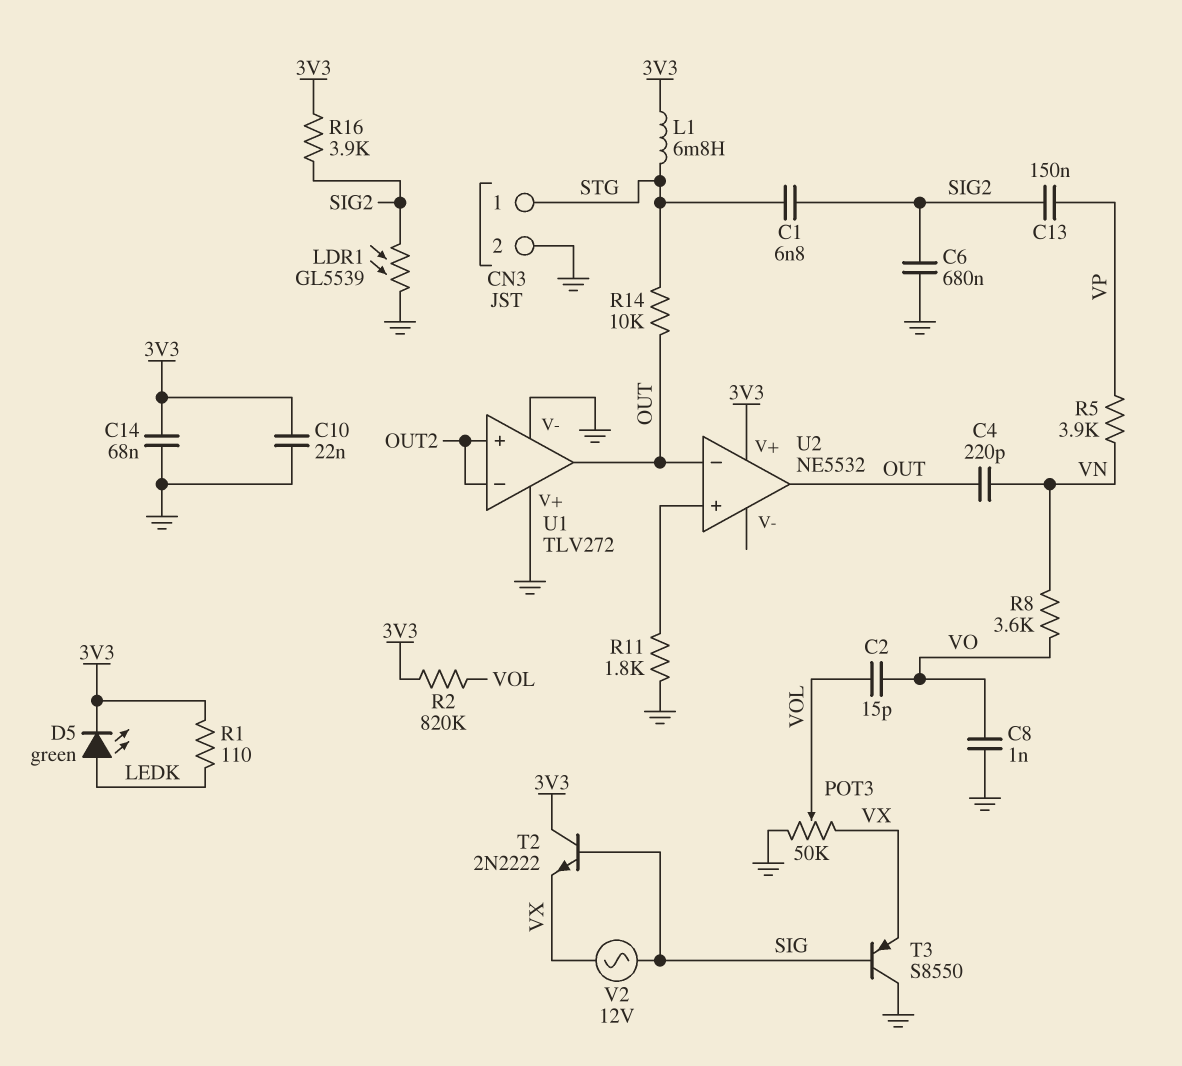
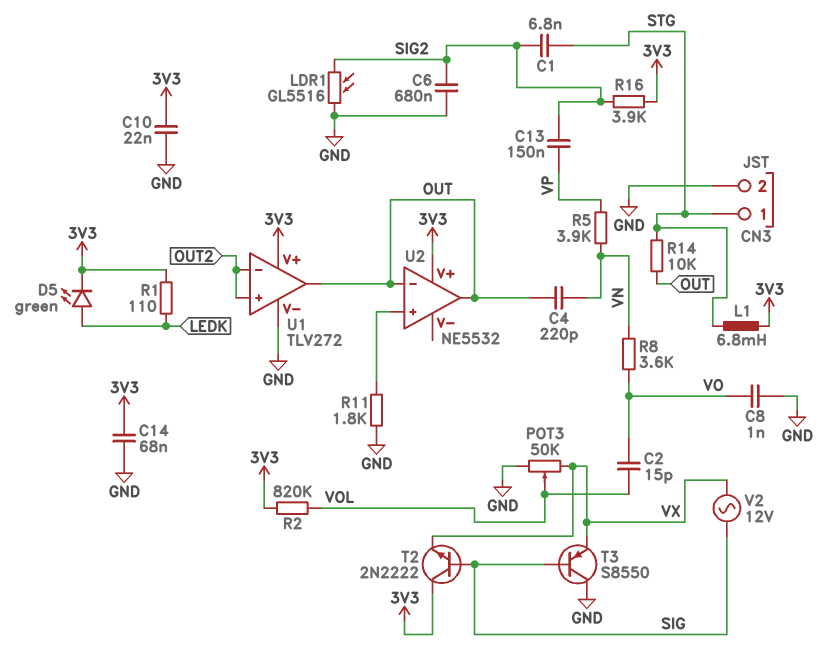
LDR1: GL5539 (GND, SIG2) -> GL5516 (GND, SIG2)
U1 pin V+: GND -> 3V3

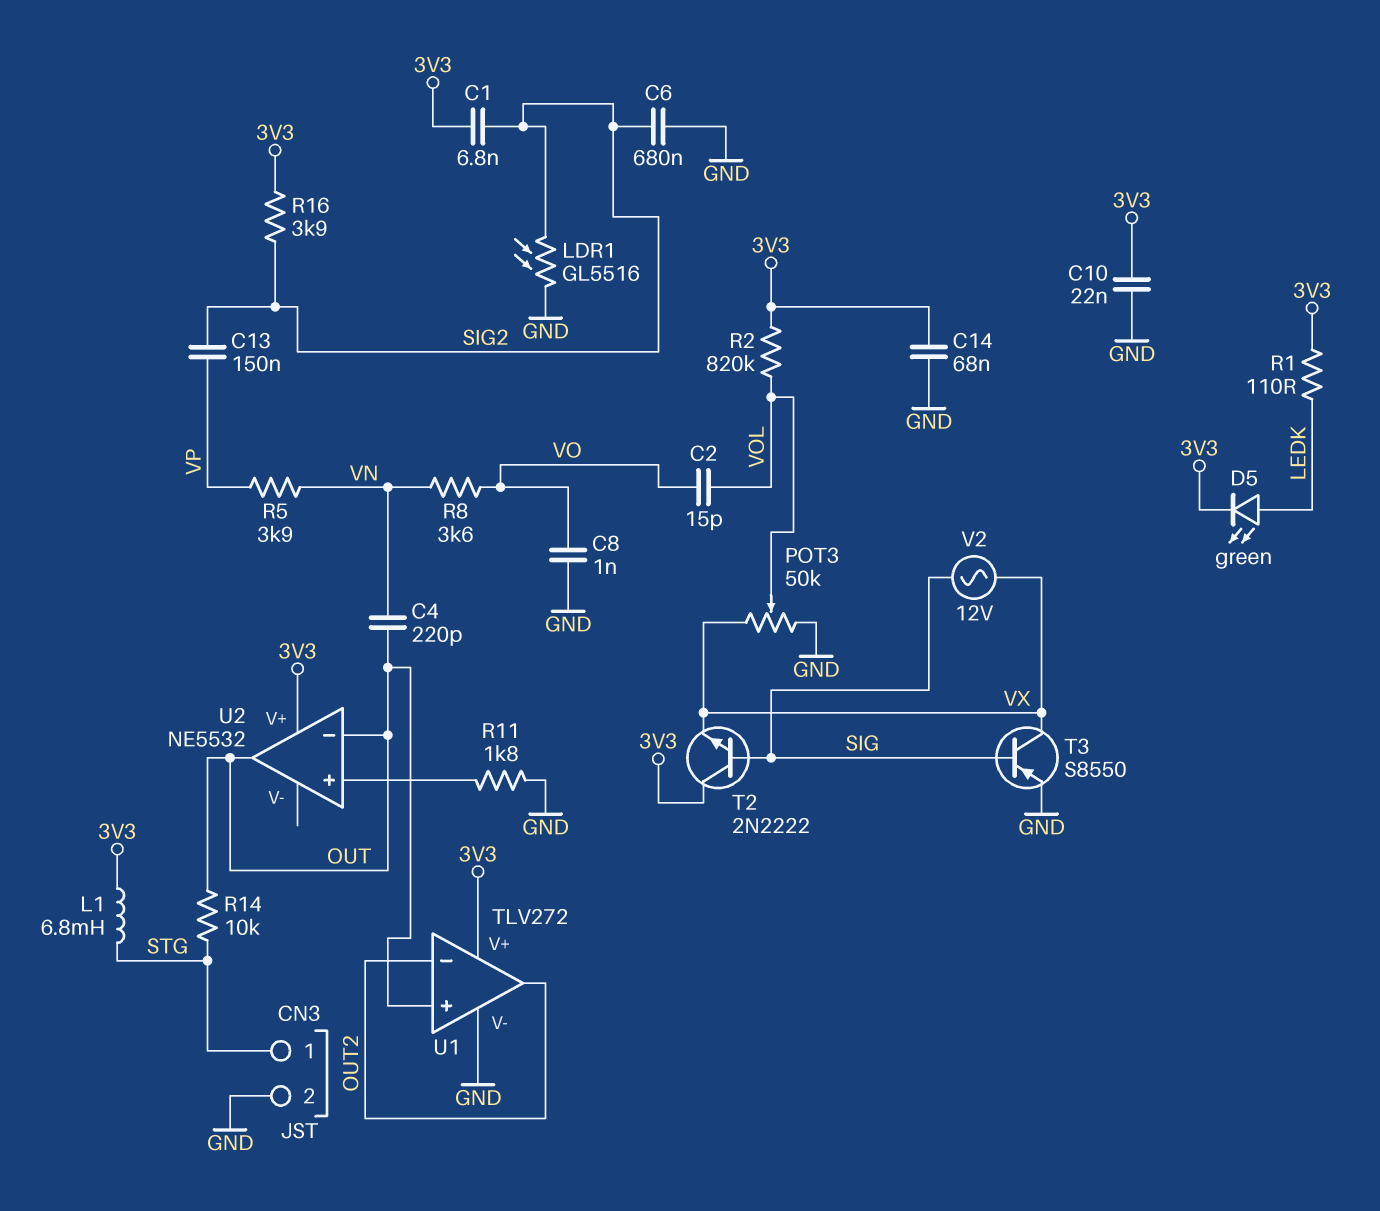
C1: 6.8nF (SIG2, STG) -> 6.8nF (3V3, SIG2)
T3: PNP S8550 (B SIG, C GND, E VX) -> PNP S8550 (B SIG, C VX, E GND)
U1 pin in+: OUT2 -> OUT
U1 pin out: OUT -> OUT2

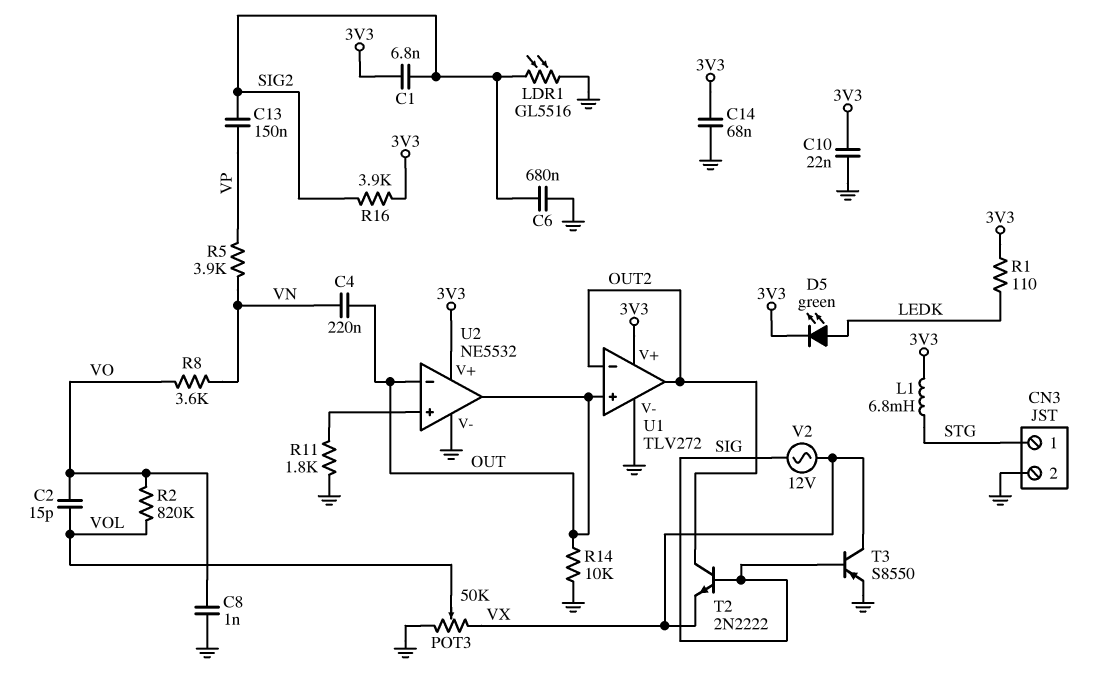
C4: 220pF (OUT, VN) -> 220nF (OUT, VN)
R2: 820k (3V3, VOL) -> 820k (VO, VOL)
R14: 10k (OUT, STG) -> 10k (GND, OUT)
T2: NPN 2N2222 (B SIG, C 3V3, E VX) -> NPN 2N2222 (B SIG, C OUT2, E VX)
U2 pin V-: none -> GND

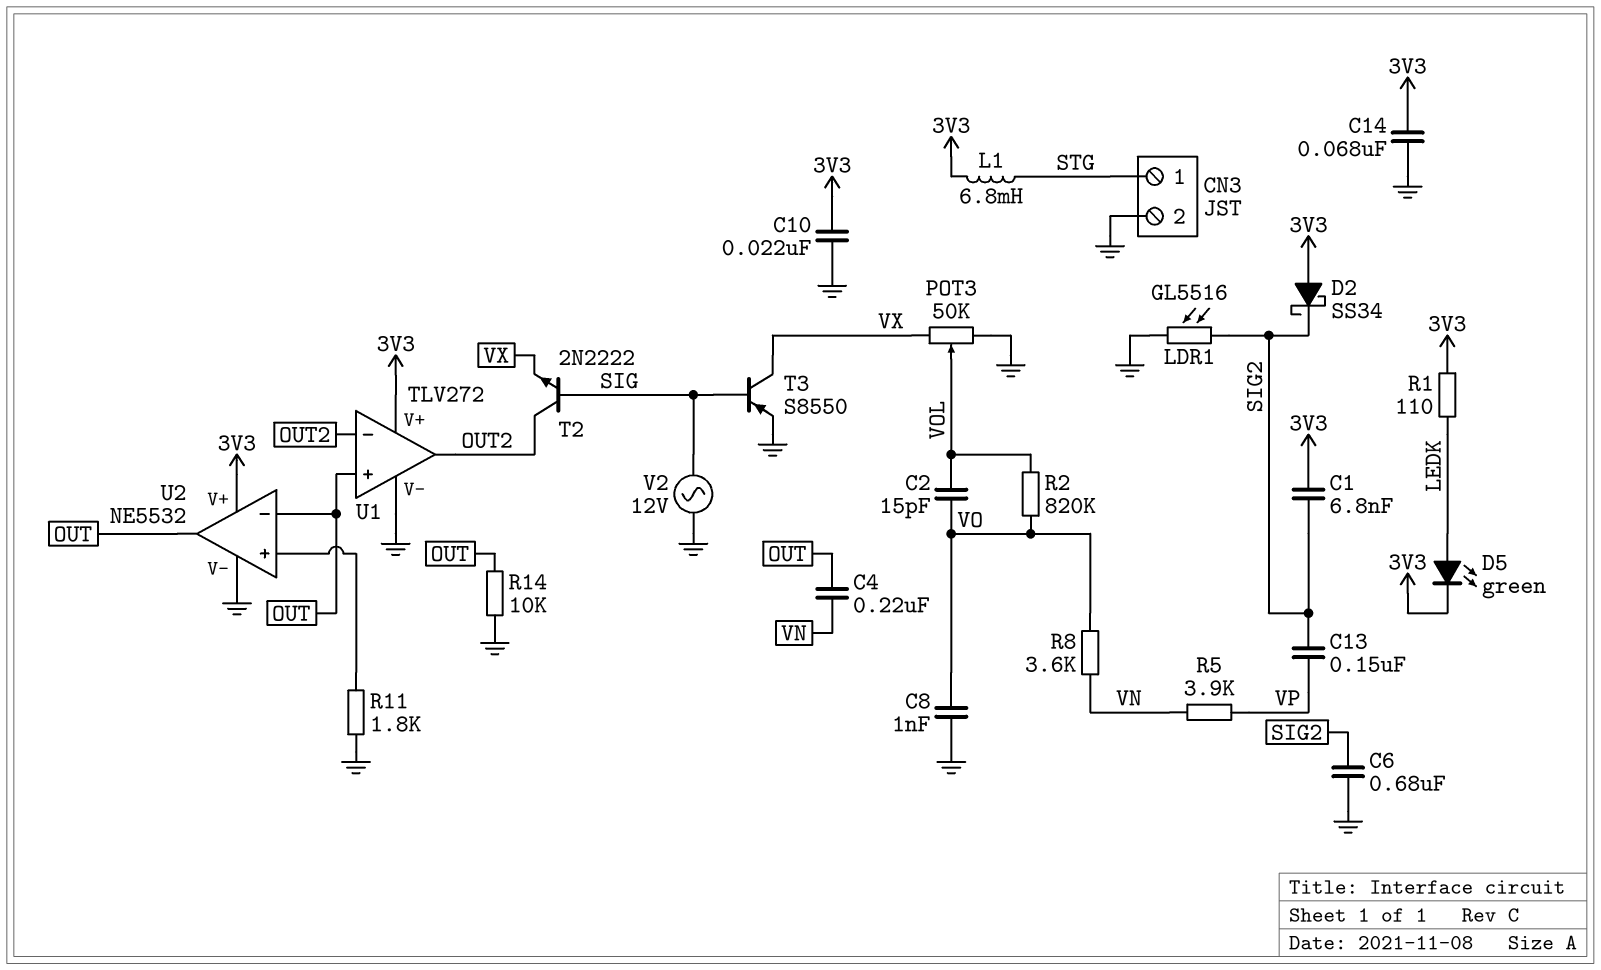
D2: none -> schottky SS34 (A 3V3, K SIG2)
R16: 3.9k (3V3, SIG2) -> none
V2: AC 12V (SIG, VX) -> AC 12V (GND, SIG)

